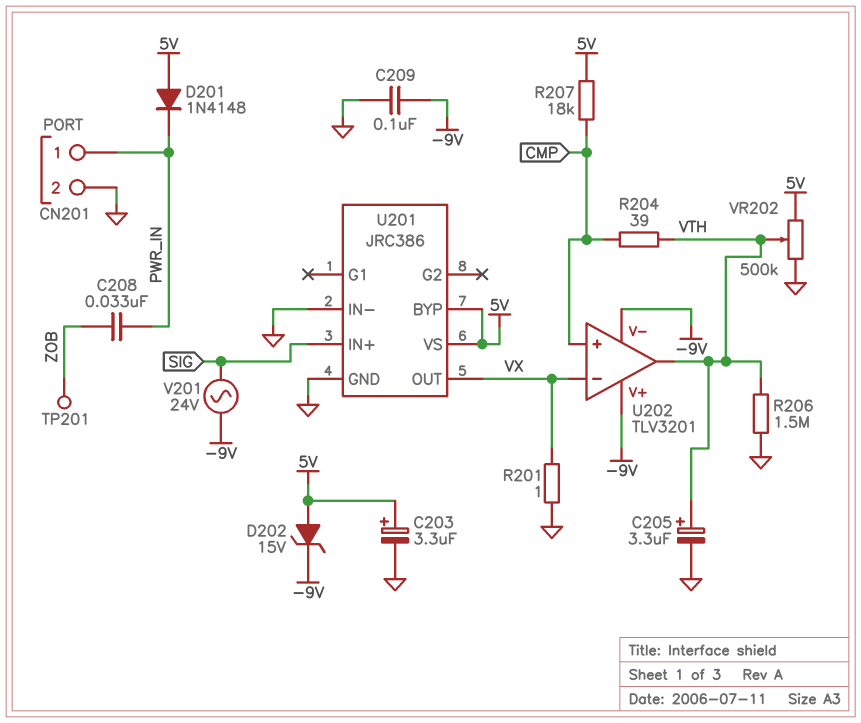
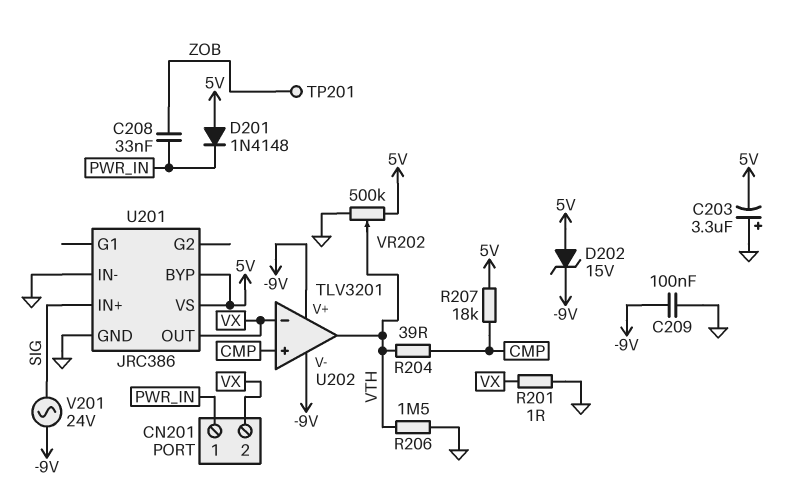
C203: 3.3uF (plus 5V, minus GND) -> 3.3uF (plus GND, minus 5V)
C205: 3.3uF (plus VTH, minus GND) -> none
CN201 pin 2: GND -> VX

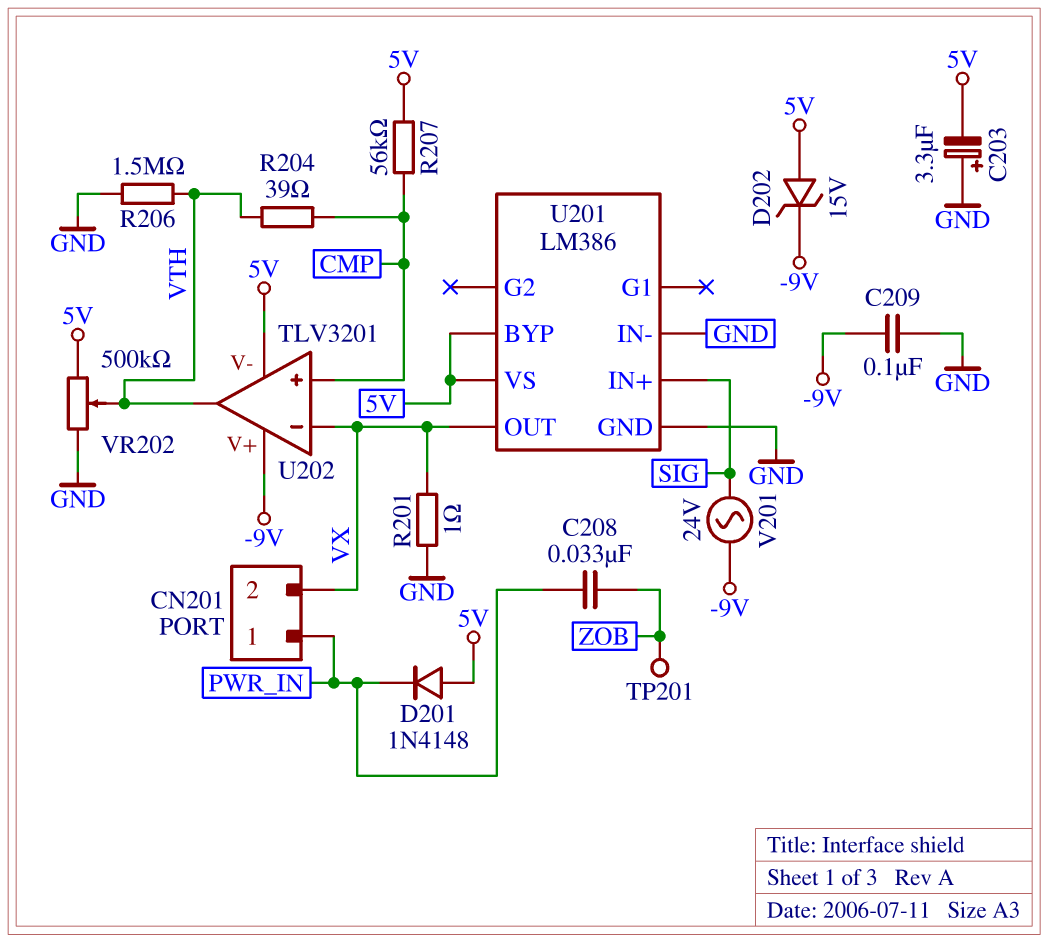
R207: 18k (5V, CMP) -> 56k (5V, CMP)
U201: JRC386 -> LM386
U202 pin V-: -9V -> 5V

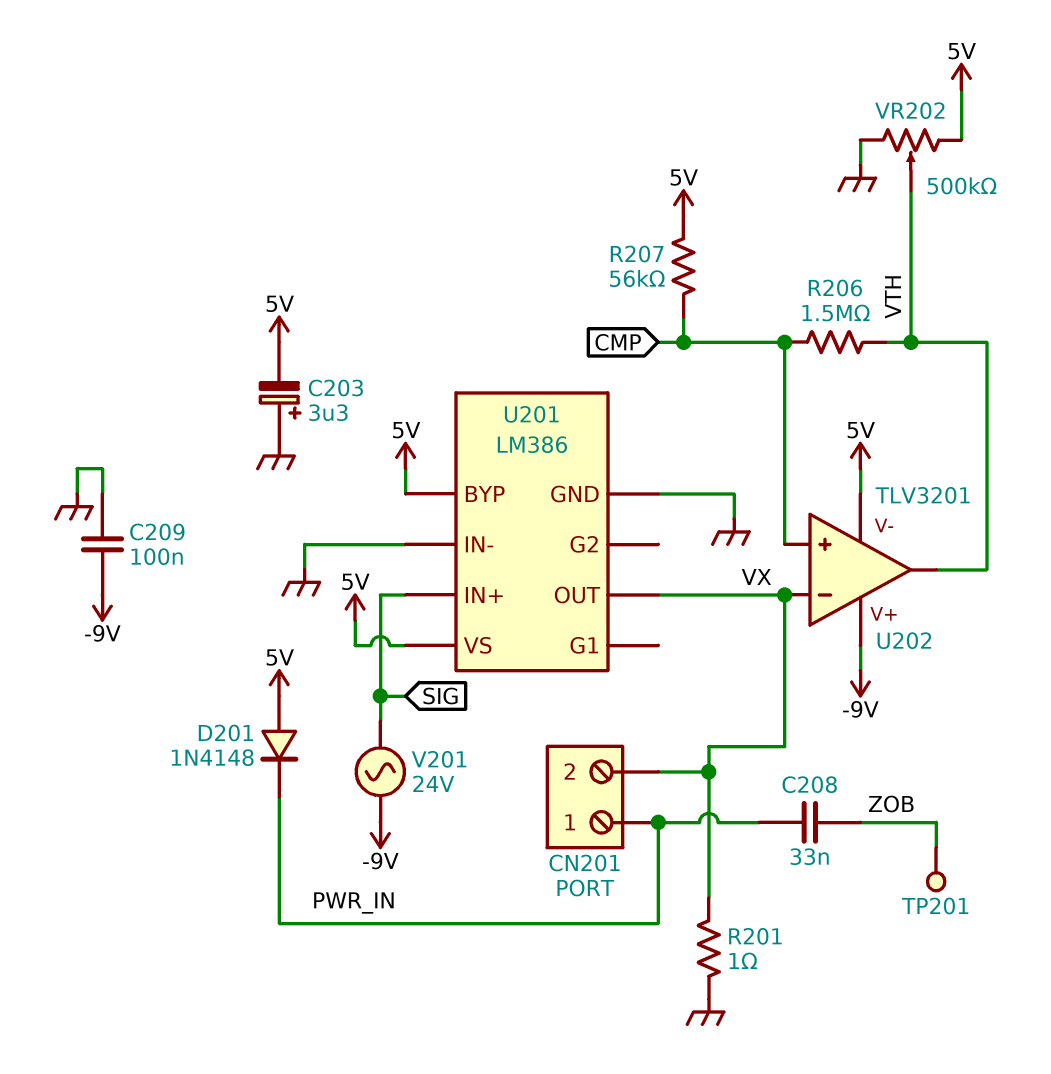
D202: zener 15V (A 5V, K -9V) -> none
R204: 39 (CMP, VTH) -> none
R206: 1.5M (GND, VTH) -> 1.5M (CMP, VTH)

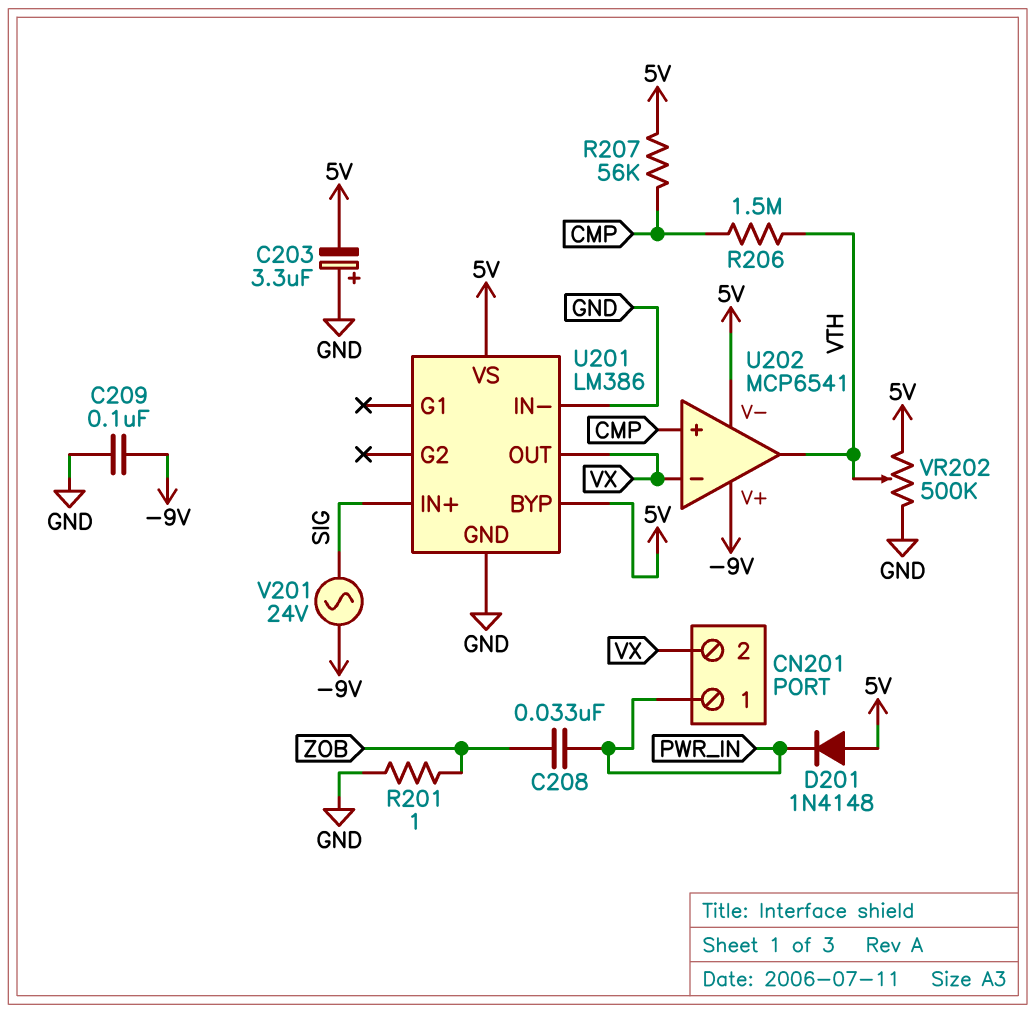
R201: 1 (GND, VX) -> 1 (GND, ZOB)
TP201: test point (ZOB) -> none
U202: TLV3201 -> MCP6541

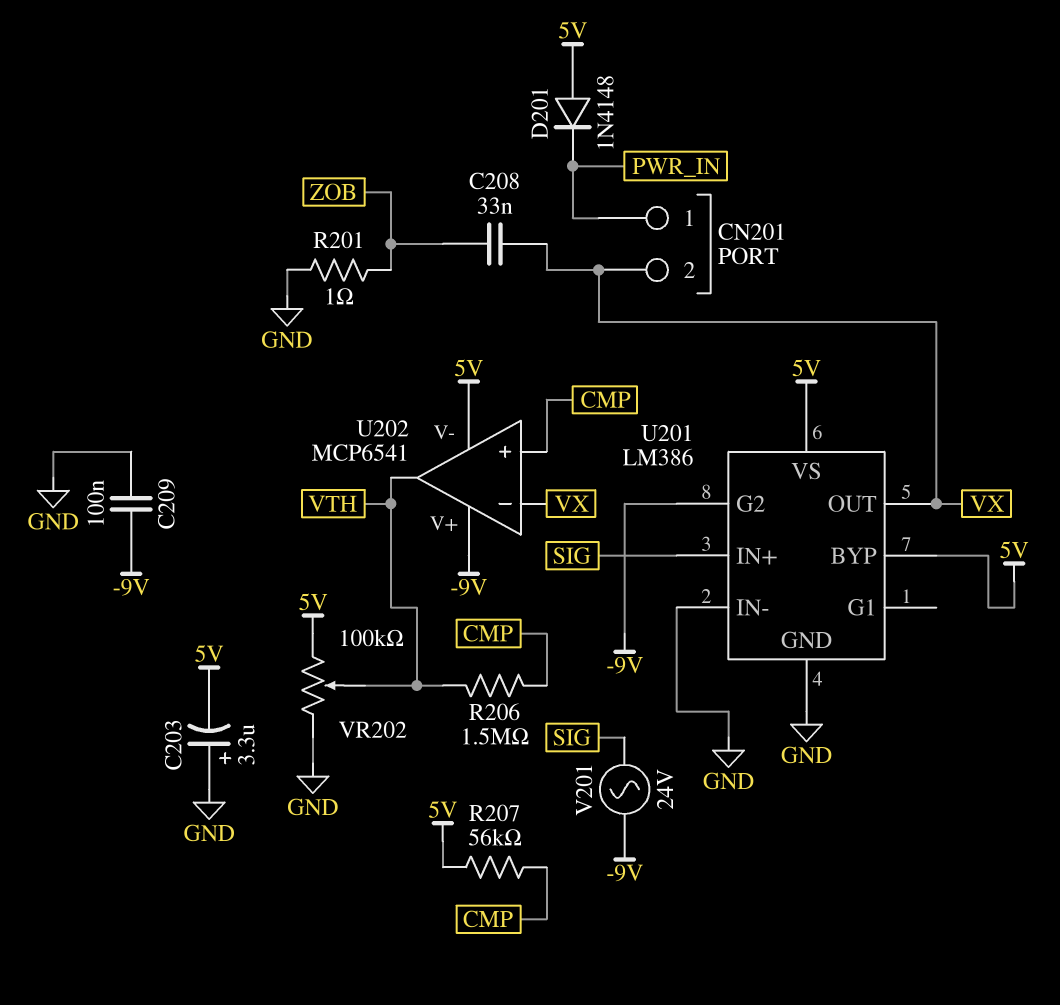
C208: 33nF (PWR_IN, ZOB) -> 33nF (VX, ZOB)
U201 pin G2: none -> -9V
VR202: 500k (5V, GND, wiper VTH) -> 100k (5V, GND, wiper VTH)

